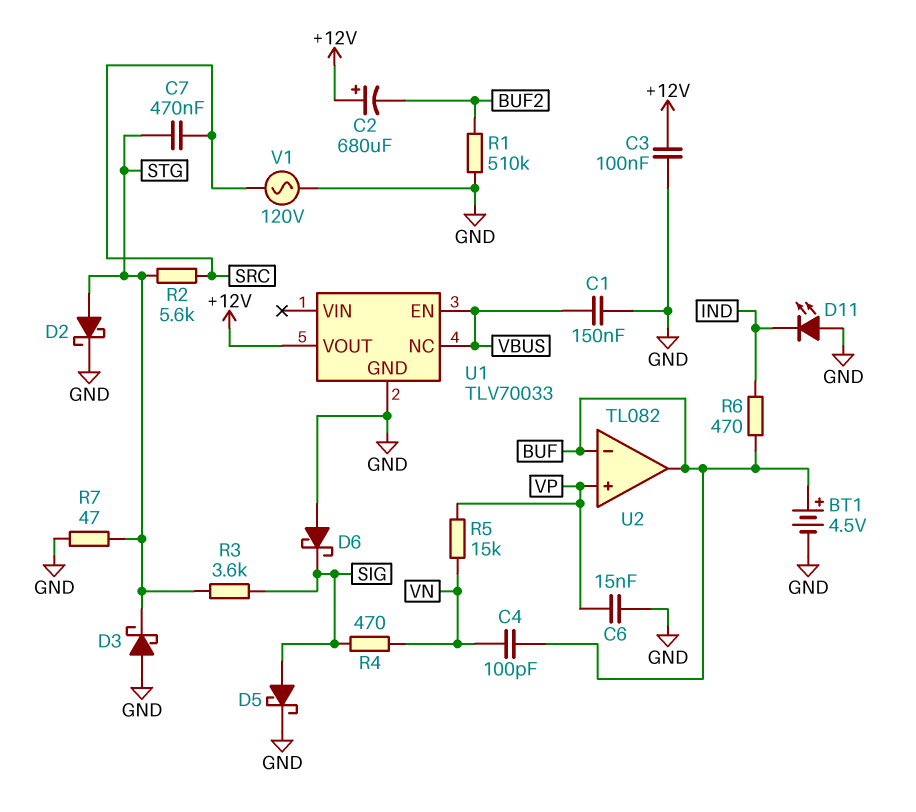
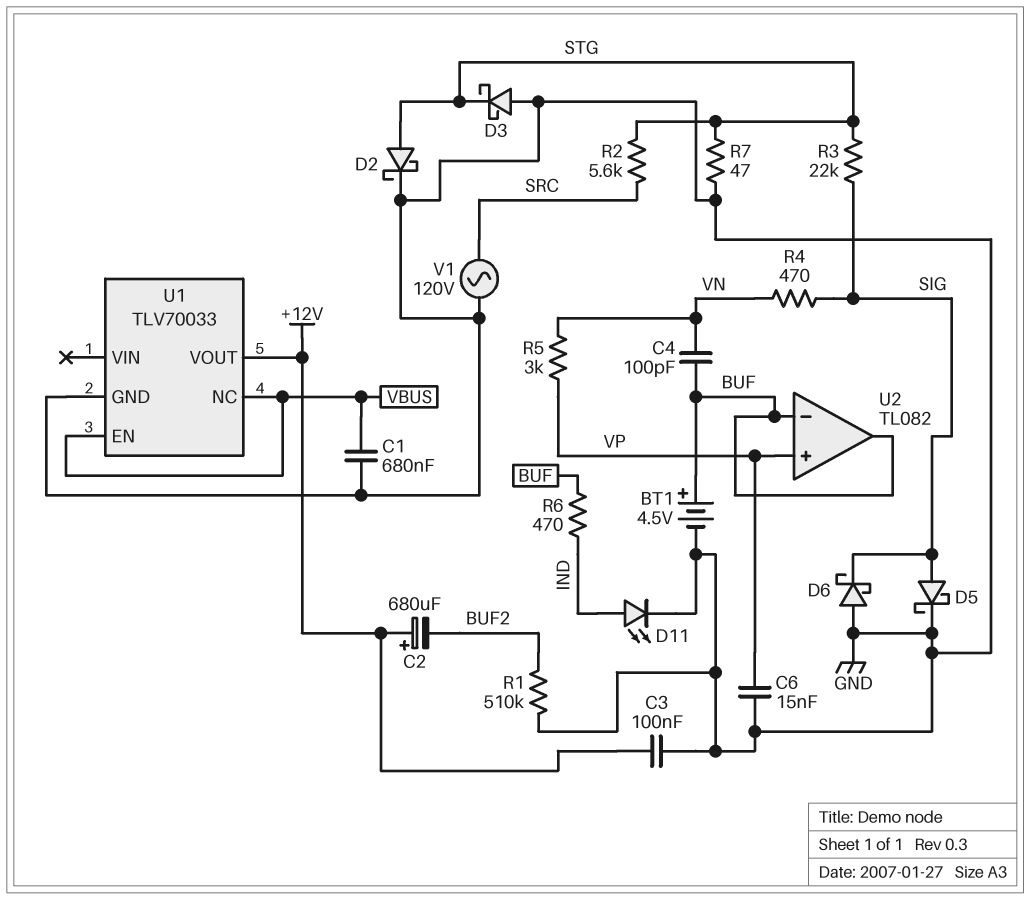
C1: 150nF (GND, VBUS) -> 680nF (GND, VBUS)
C7: 470nF (SRC, STG) -> none
D11: LED (A GND, K IND) -> LED (A IND, K GND)
R3: 3.6k (SIG, STG) -> 22k (SIG, STG)
R5: 15k (VN, VP) -> 3k (VN, VP)

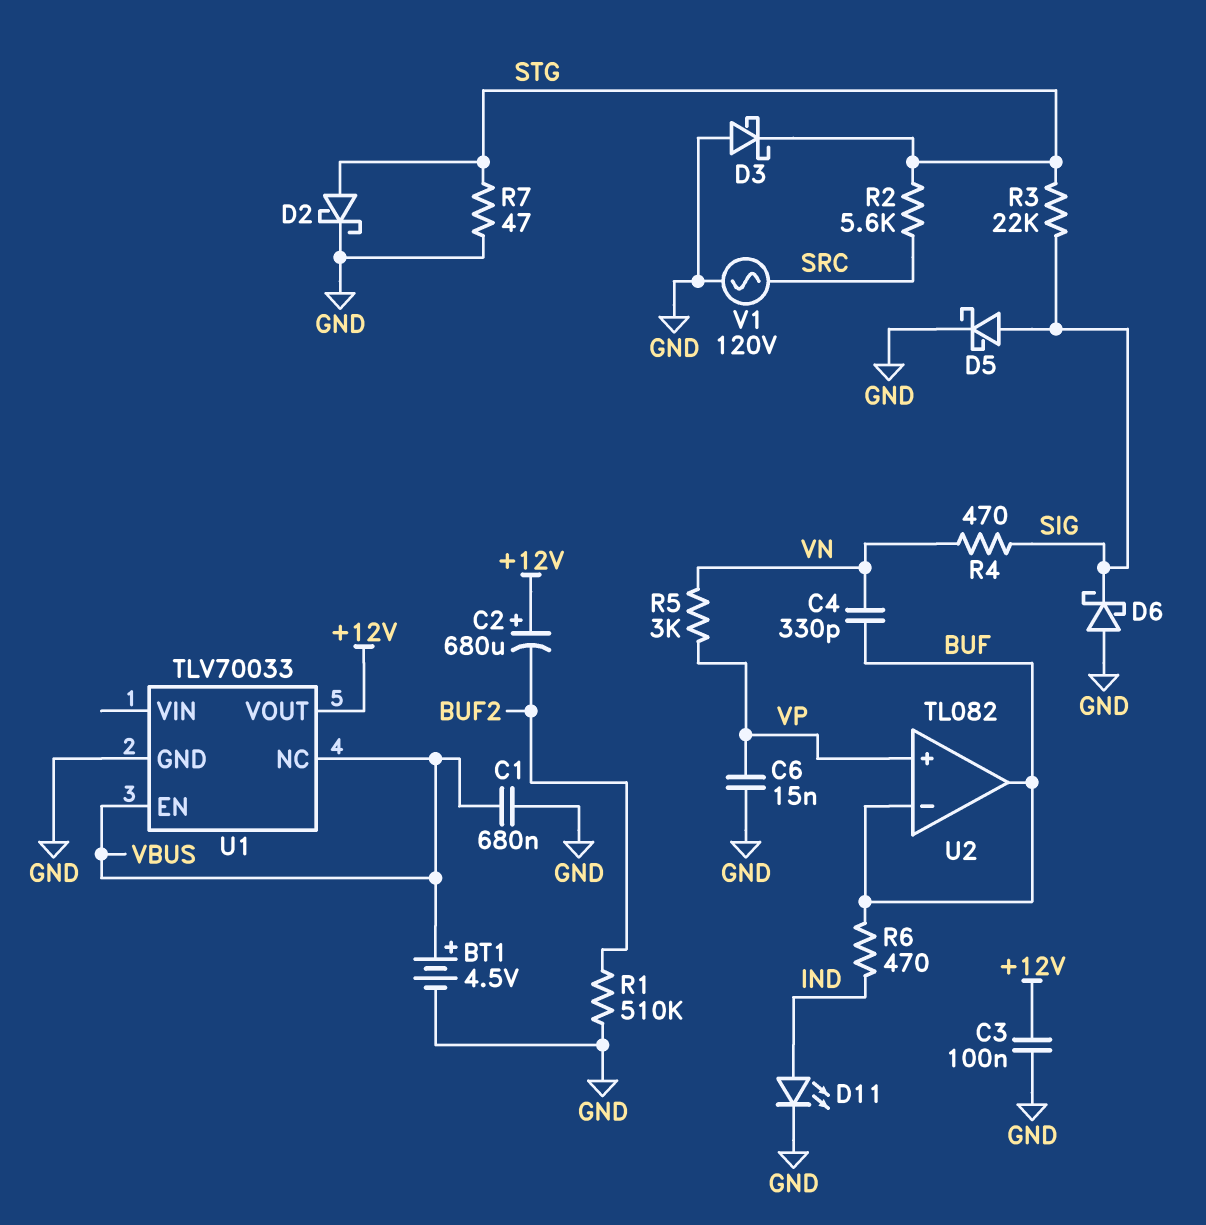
BT1: 4.5V (plus BUF, minus GND) -> 4.5V (plus VBUS, minus GND)
C4: 100pF (BUF, VN) -> 330pF (BUF, VN)

